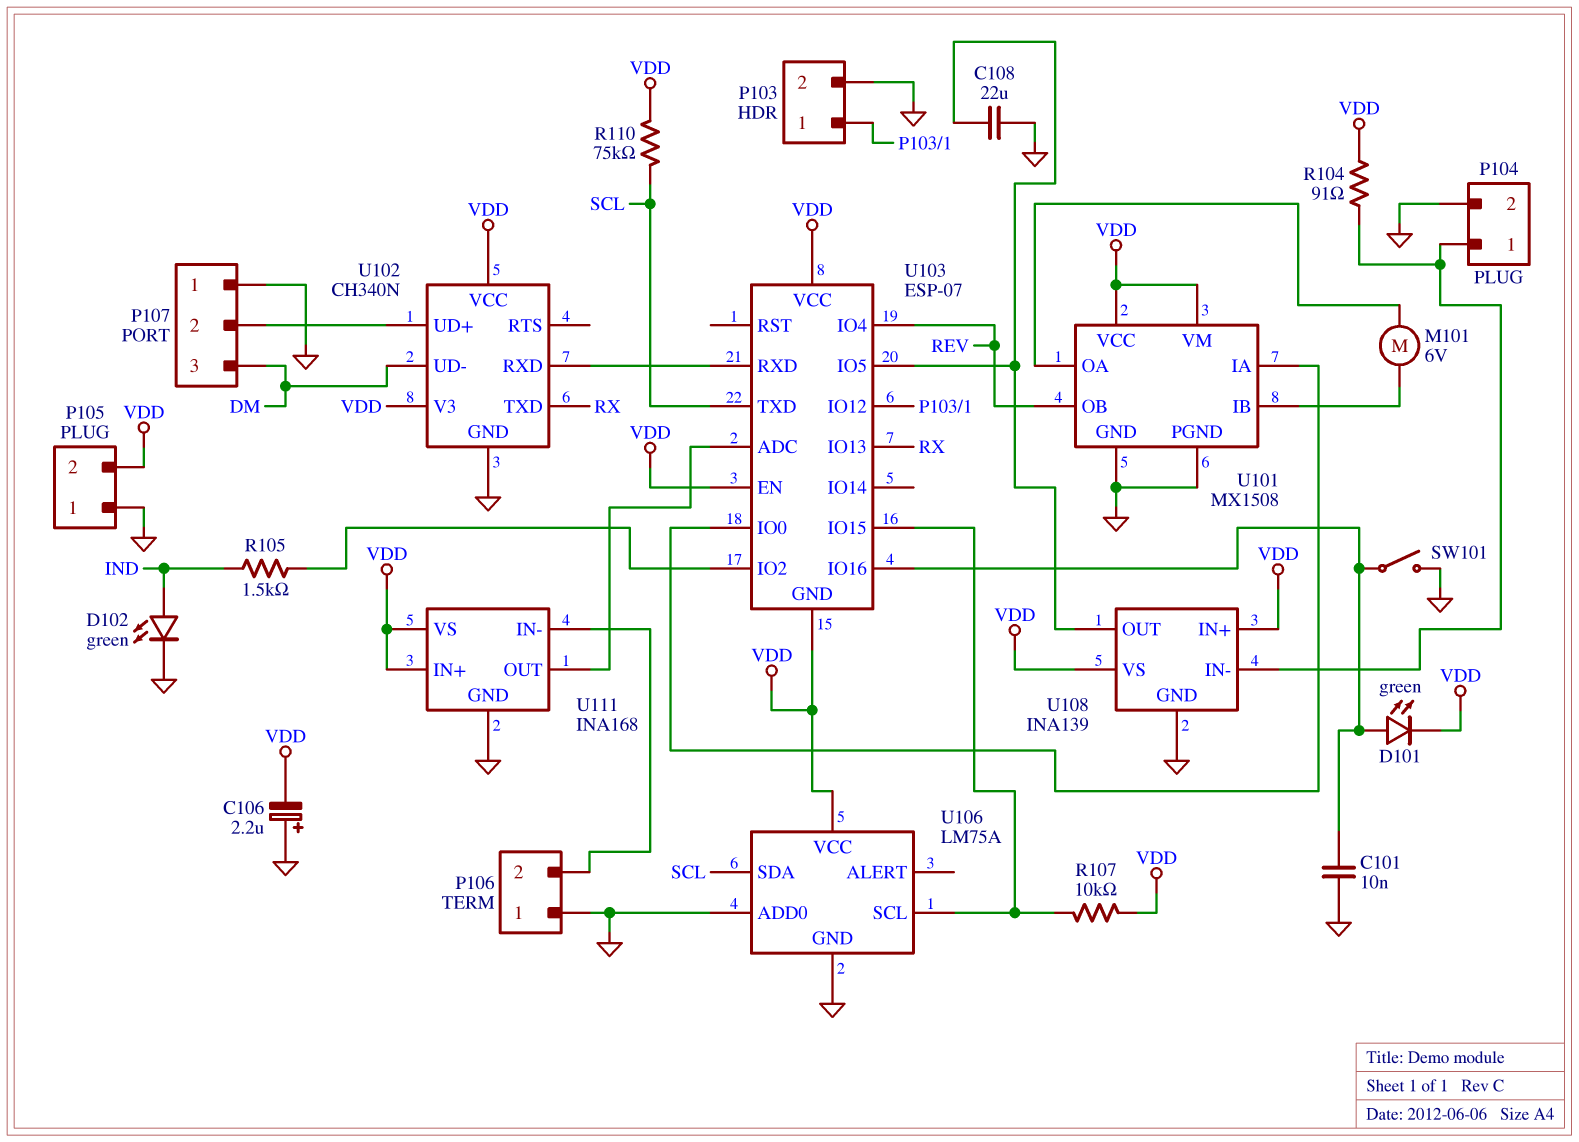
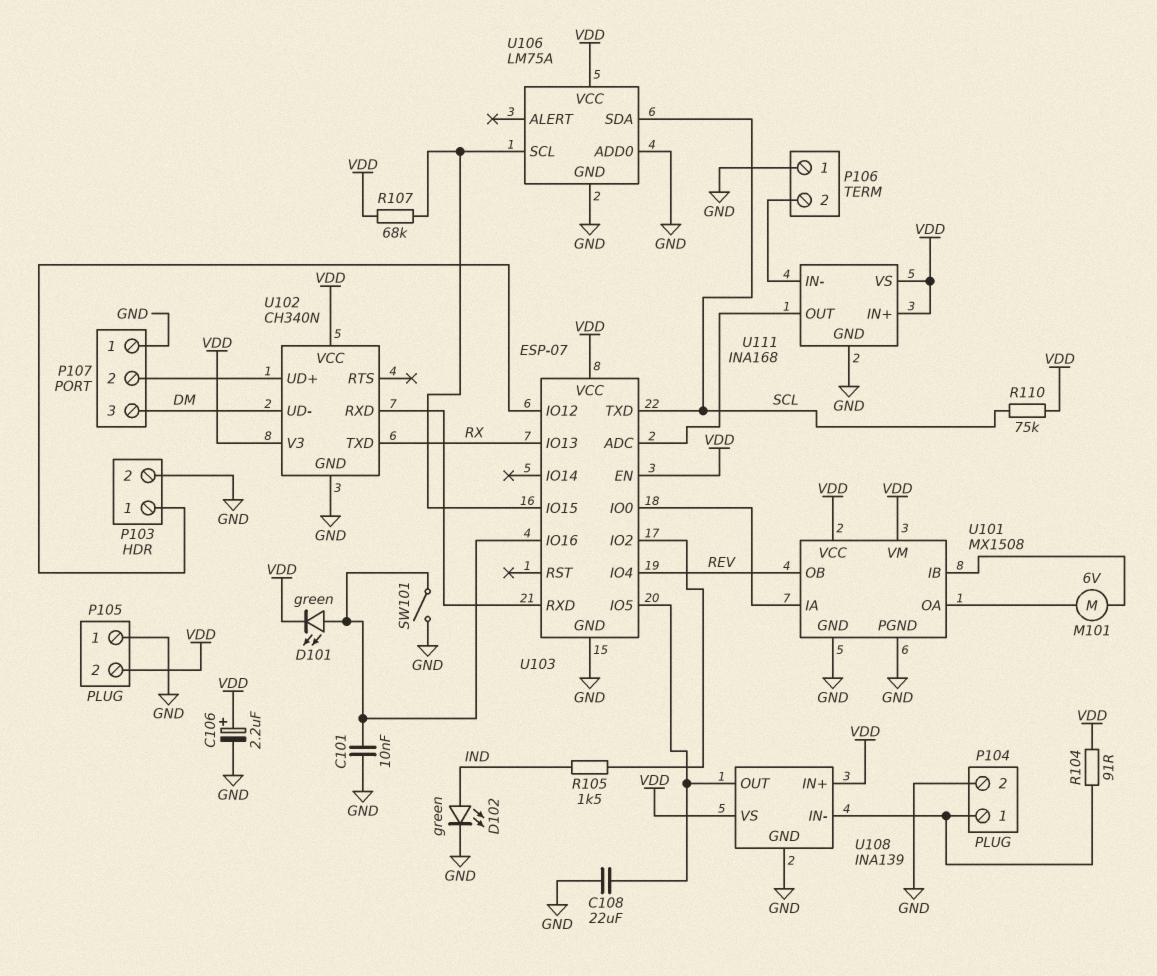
C106: 2.2uF (plus GND, minus VDD) -> 2.2uF (plus VDD, minus GND)
R107: 10k (U103/IO15, VDD) -> 68k (U103/IO15, VDD)
U103 pin GND: VDD -> GND

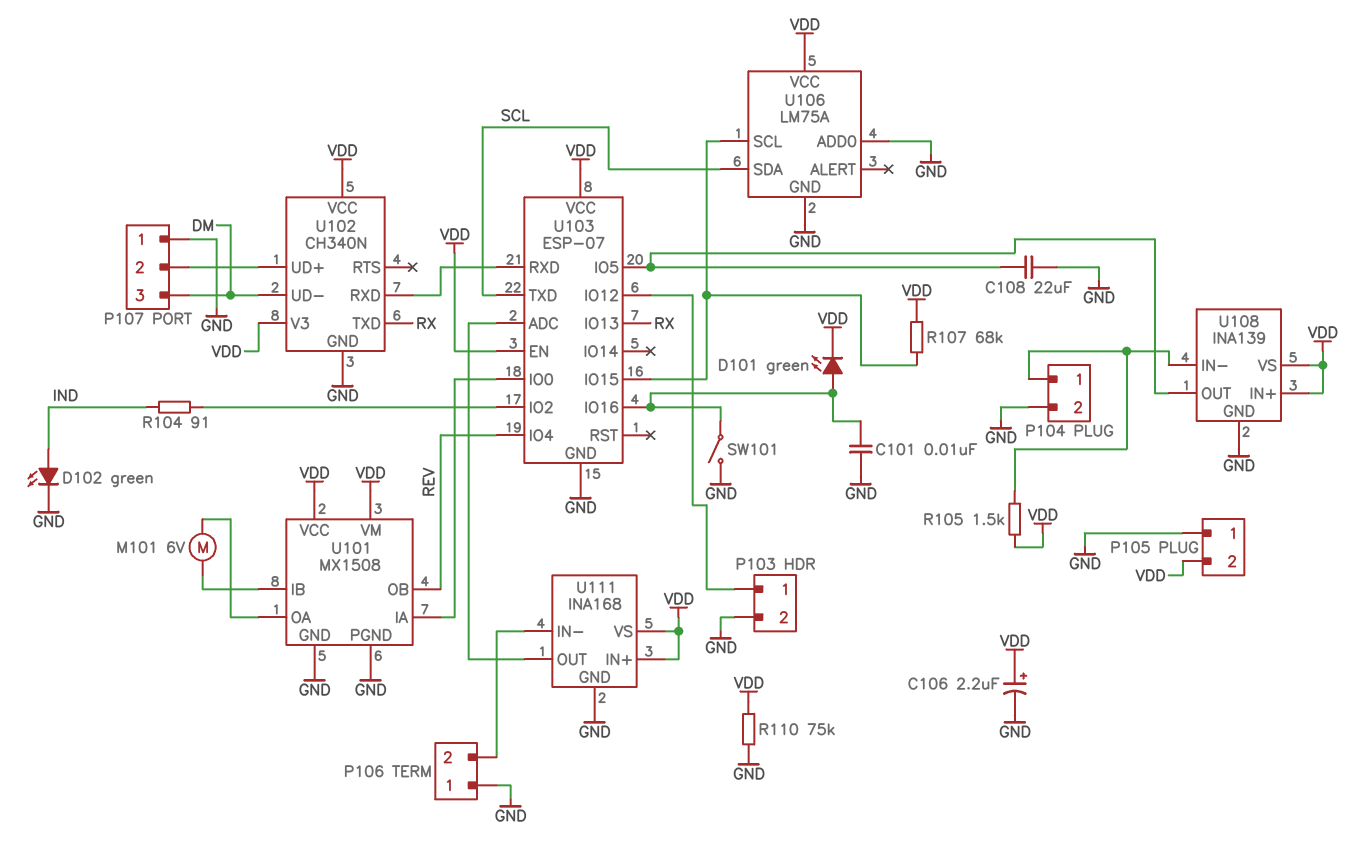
R104: 91 (P104/1, VDD) -> 91 (IND, U103/IO2)
R105: 1.5k (IND, U103/IO2) -> 1.5k (P104/1, VDD)
R110: 75k (SCL, VDD) -> 75k (GND, VDD)

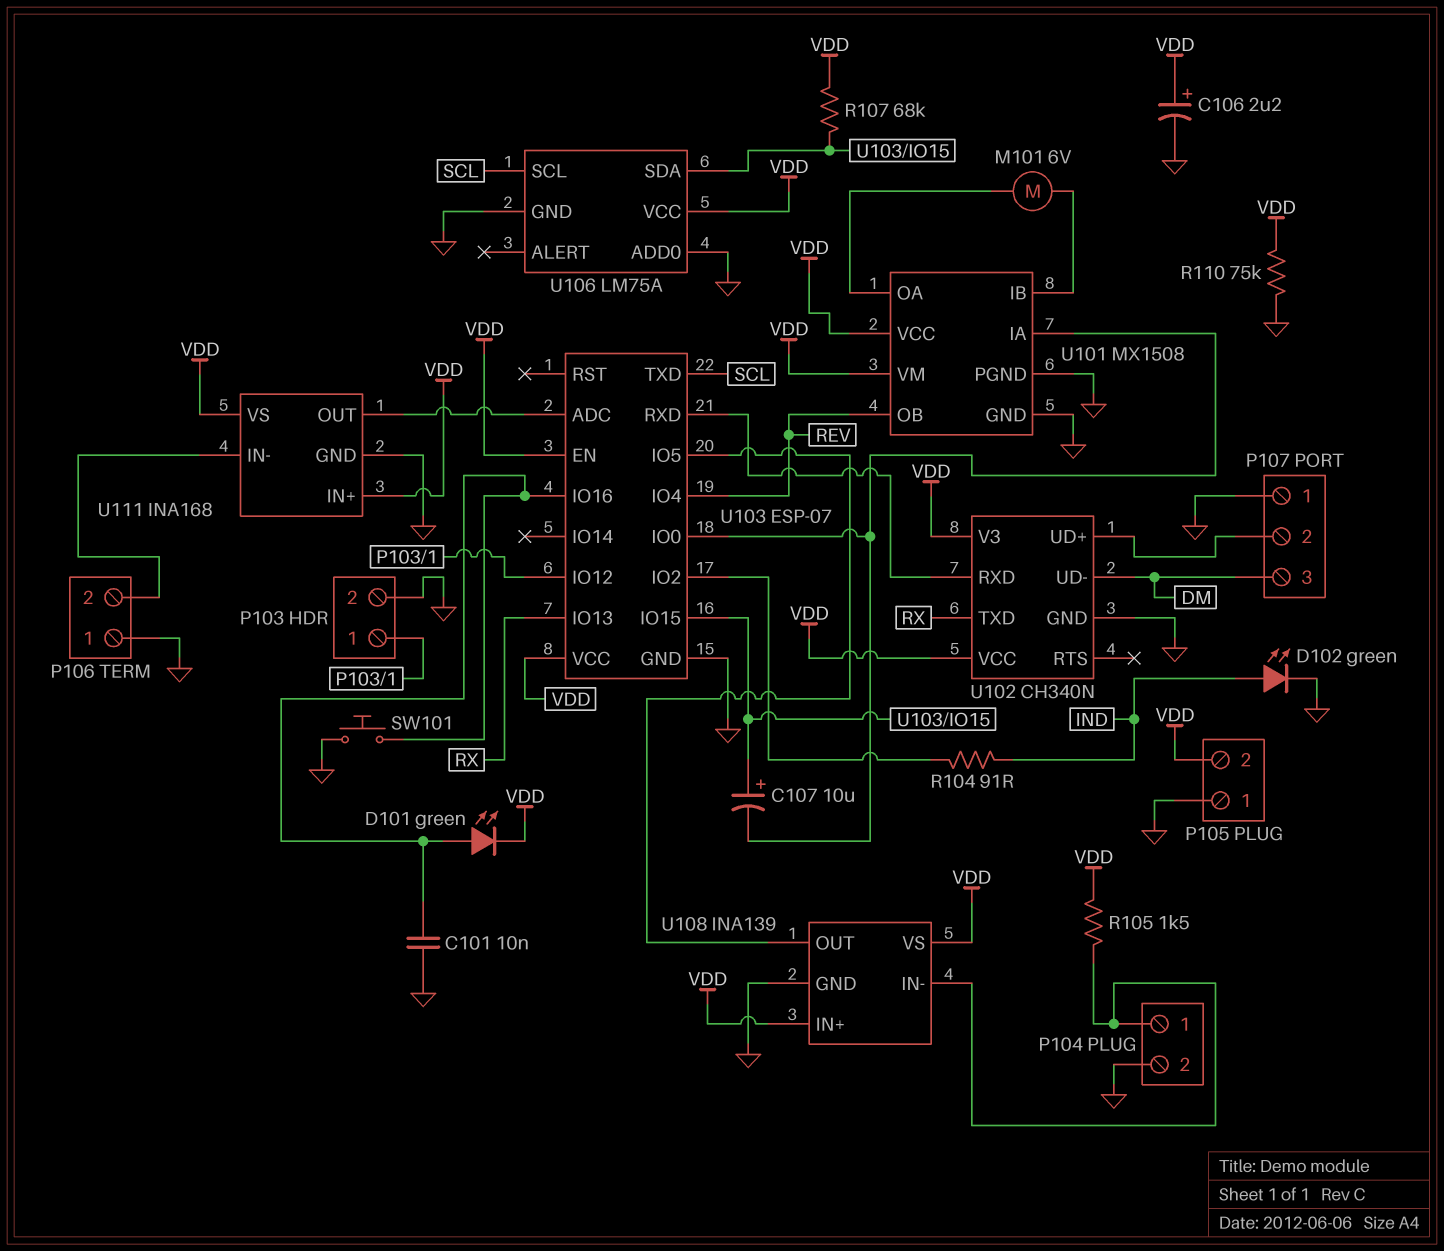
C107: none -> 10uF (plus U103/IO15, minus U101/IA)
C108: 22uF (GND, U103/IO5) -> none
SW101: switch (GND, U103/IO16) -> button (GND, U103/IO16)
U106 pin SCL: U103/IO15 -> SCL
U106 pin SDA: SCL -> U103/IO15

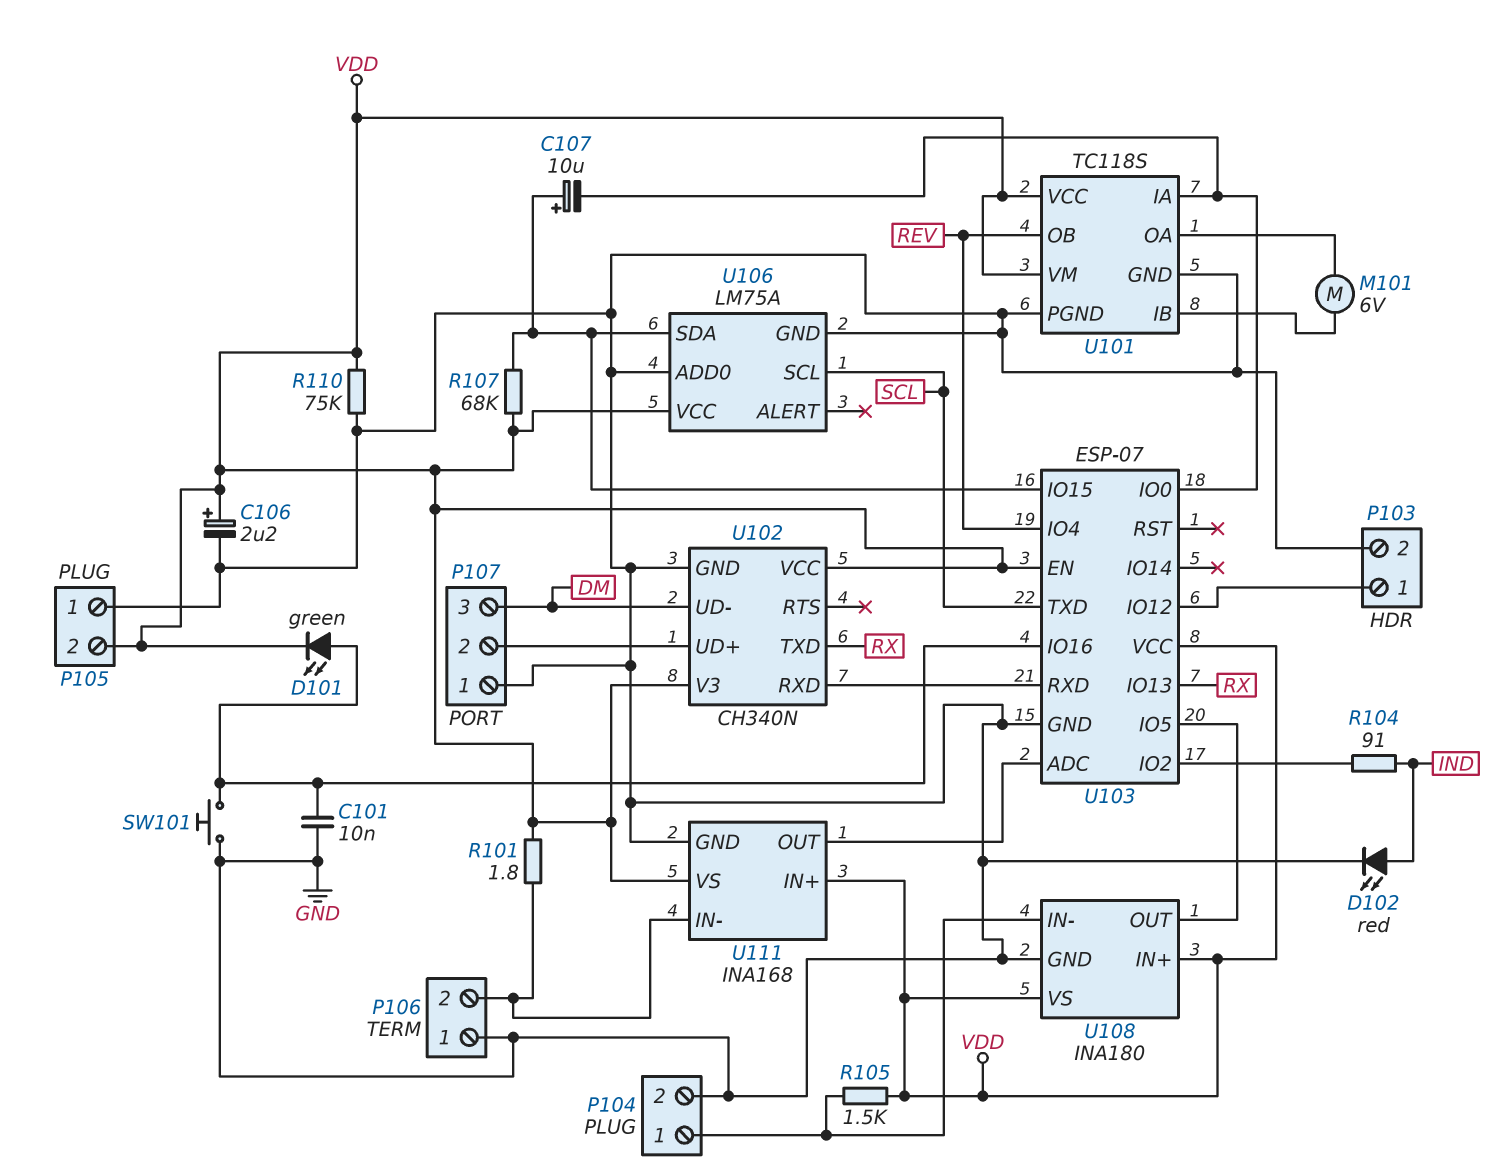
D102: LED green (A IND, K GND) -> LED red (A IND, K GND)
R101: none -> 1.8 (P106/2, VDD)
U101: MX1508 -> TC118S
U108: INA139 -> INA180

